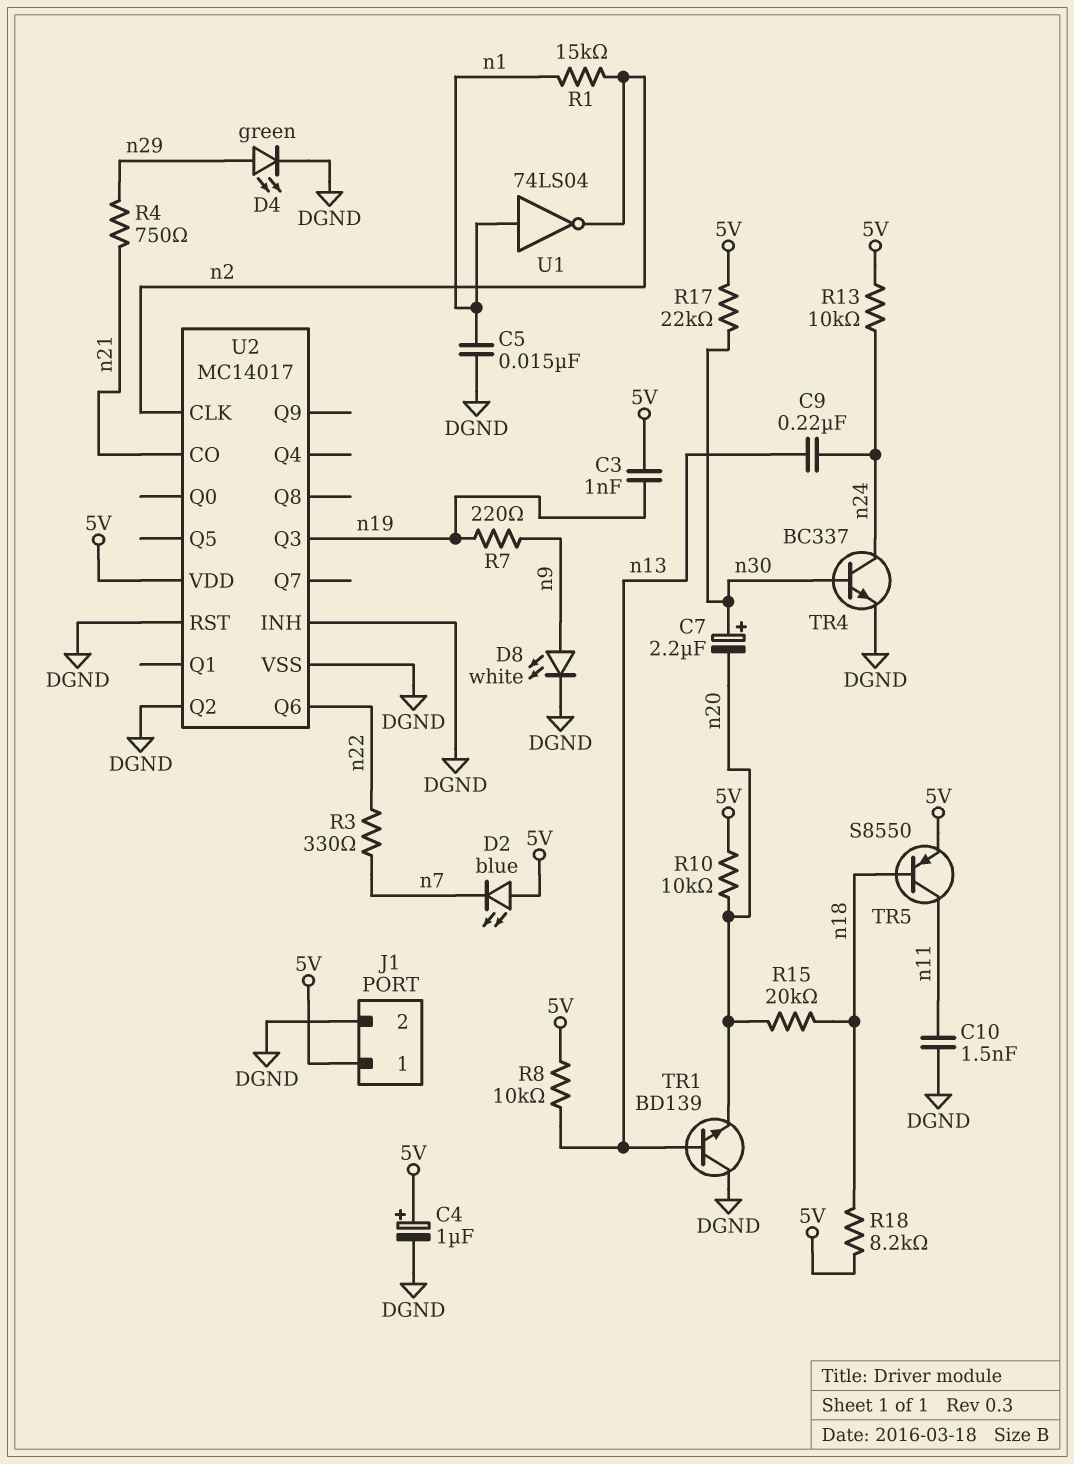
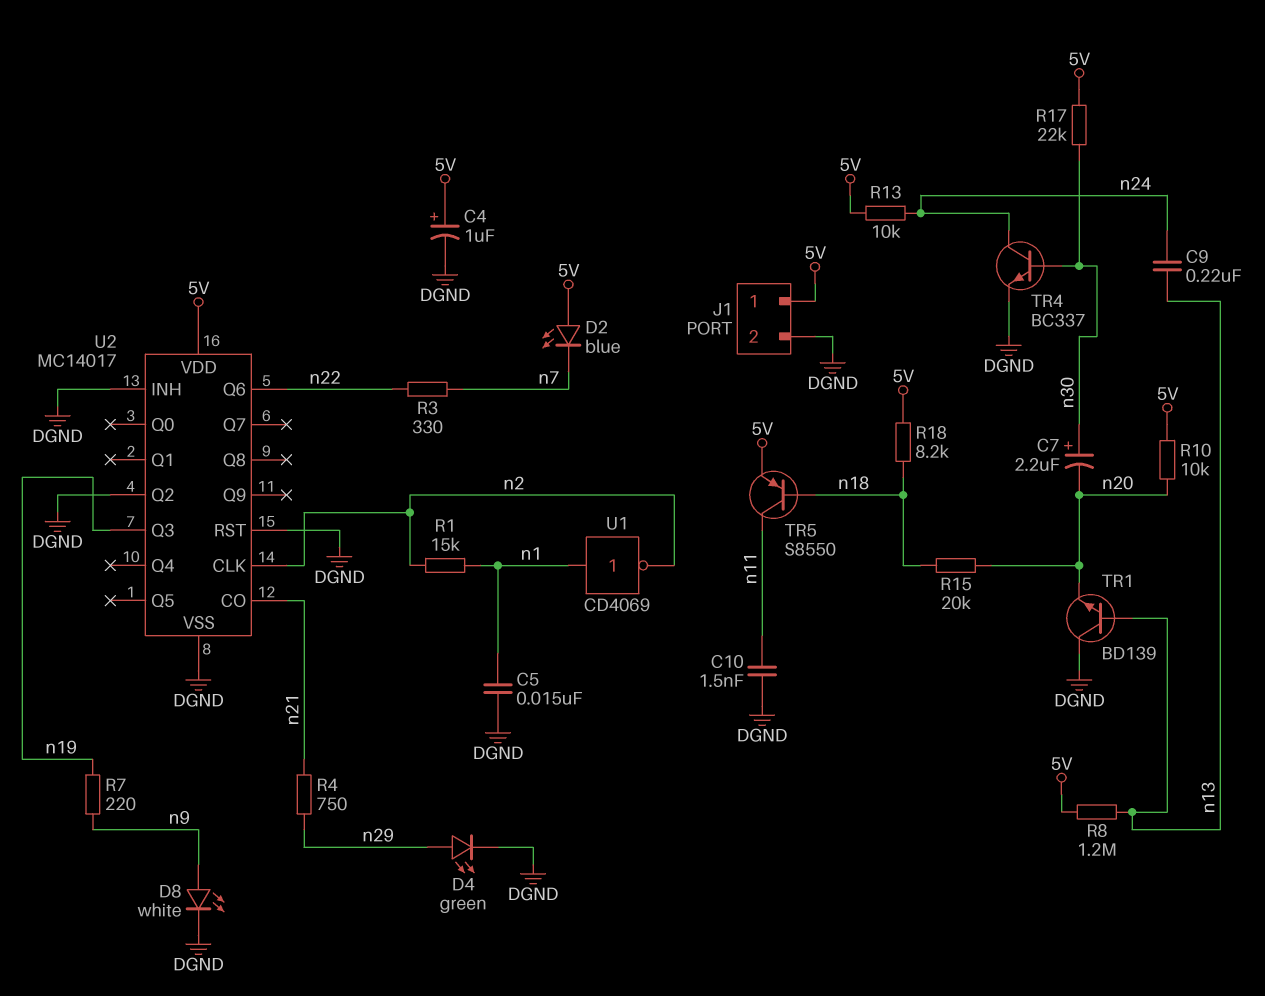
C3: 1nF (5V, n19) -> none
R8: 10k (5V, n13) -> 1.2M (5V, n13)
U1: NOT 74LS04 (in n1, out n2) -> NOT CD4069 (in n1, out n2)

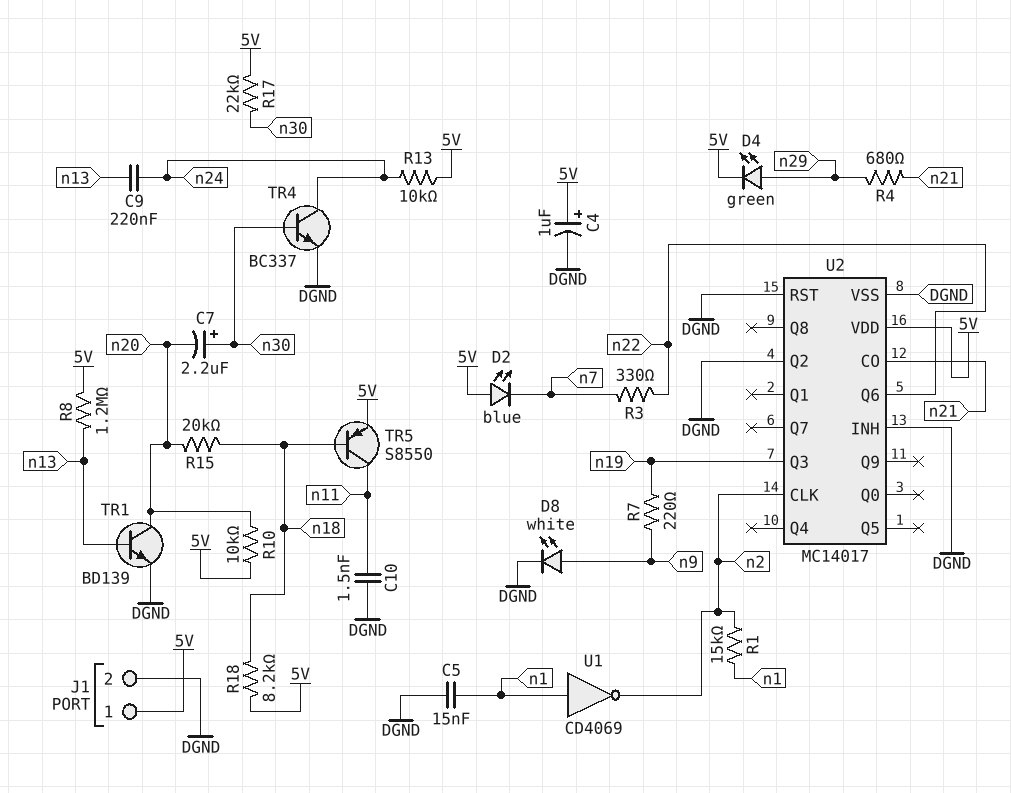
D4: LED green (A n29, K DGND) -> LED green (A n29, K 5V)
R4: 750 (n21, n29) -> 680 (n21, n29)
TR1: NPN BD139 (B n13, C DGND, E n20) -> NPN BD139 (B n13, C n20, E DGND)

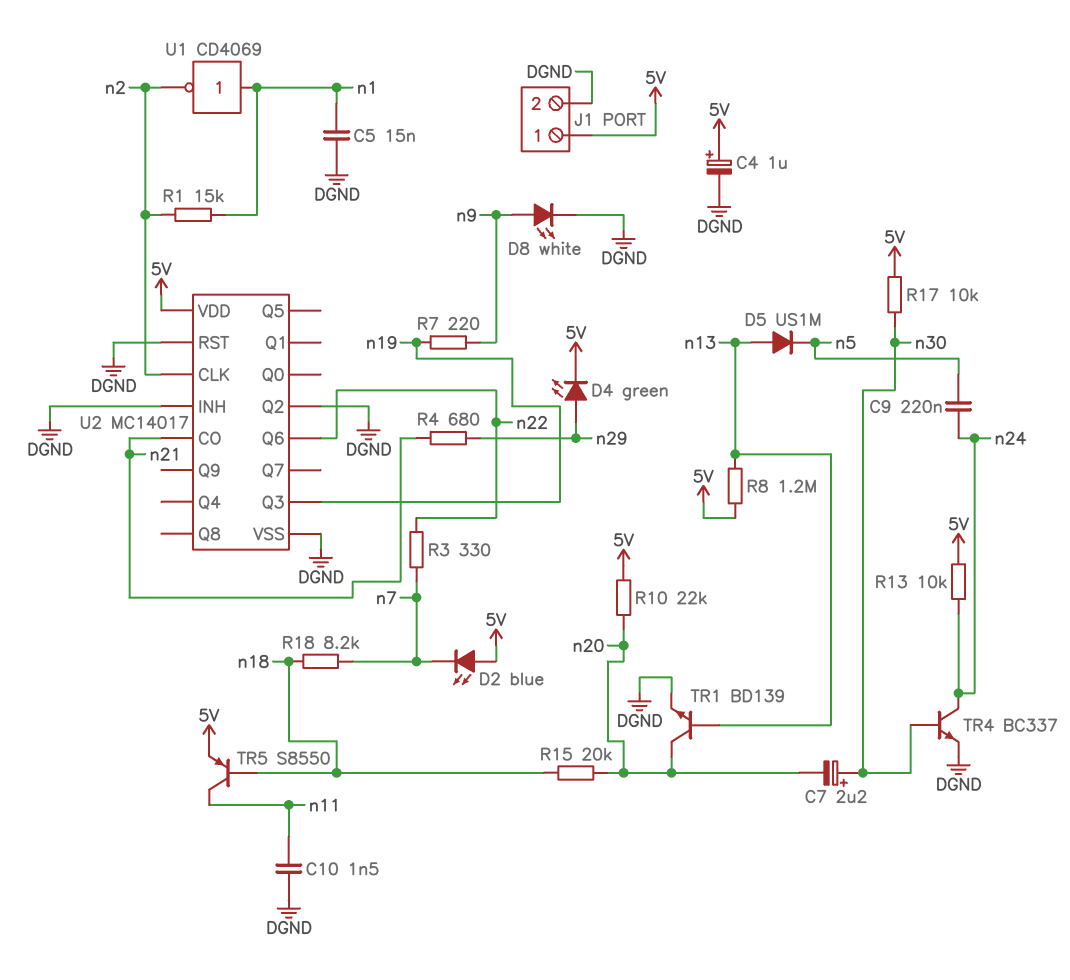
C9: 220nF (n13, n24) -> 220nF (n5, n24)
D5: none -> diode US1M (A n13, K n5)
R10: 10k (5V, n20) -> 22k (5V, n20)
R17: 22k (5V, n30) -> 10k (5V, n30)
R18: 8.2k (5V, n18) -> 8.2k (n7, n18)

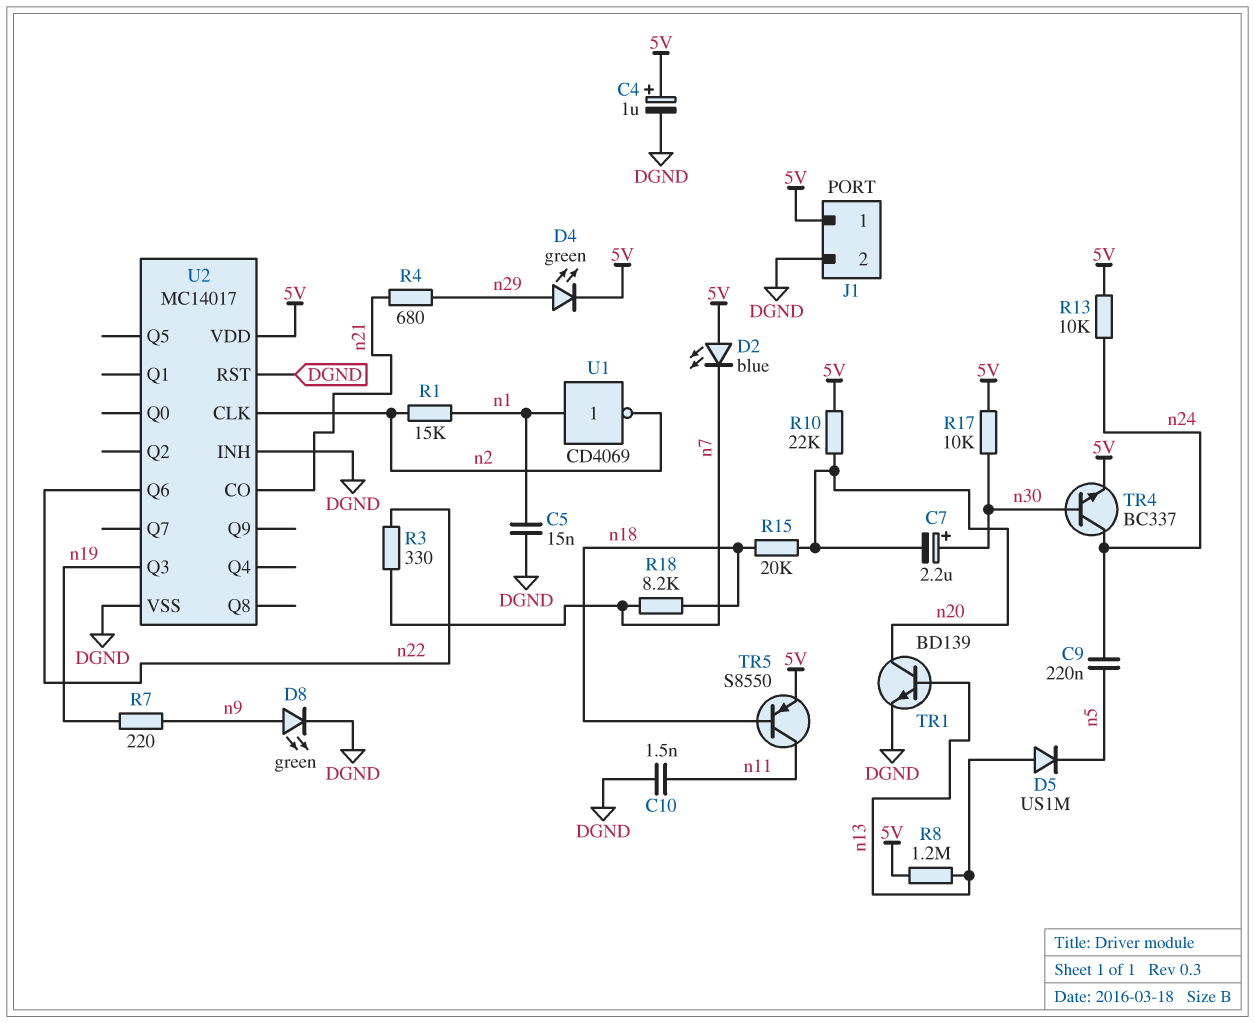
D8: LED white (A n9, K DGND) -> LED green (A n9, K DGND)
TR4: NPN BC337 (B n30, C n24, E DGND) -> NPN BC337 (B n30, C n24, E 5V)
U2 pin Q2: DGND -> none

